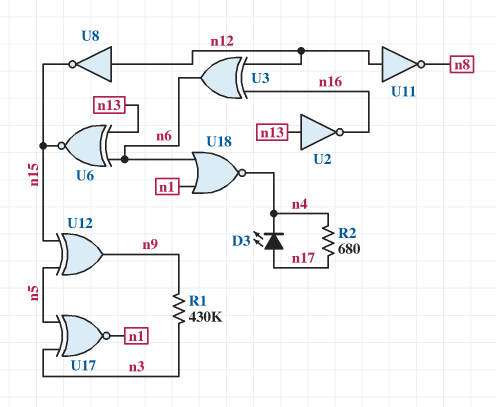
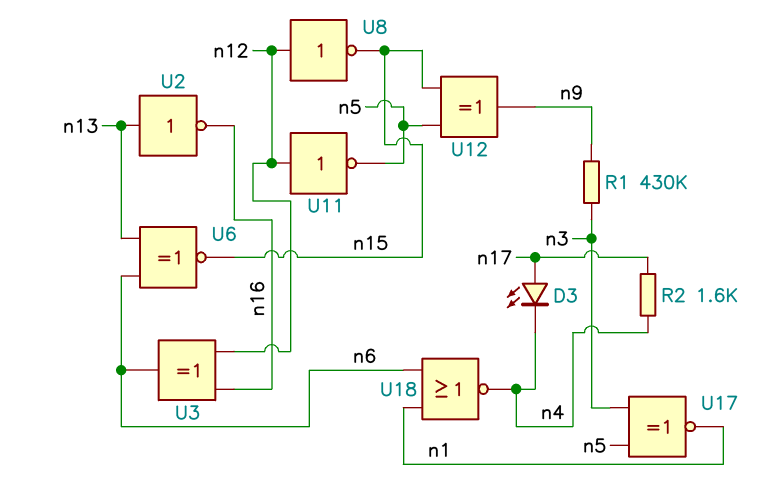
R2: 680 (n4, n17) -> 1.6k (n4, n17)
U11: NOT (in n12, out n8) -> NOT (in n12, out n5)

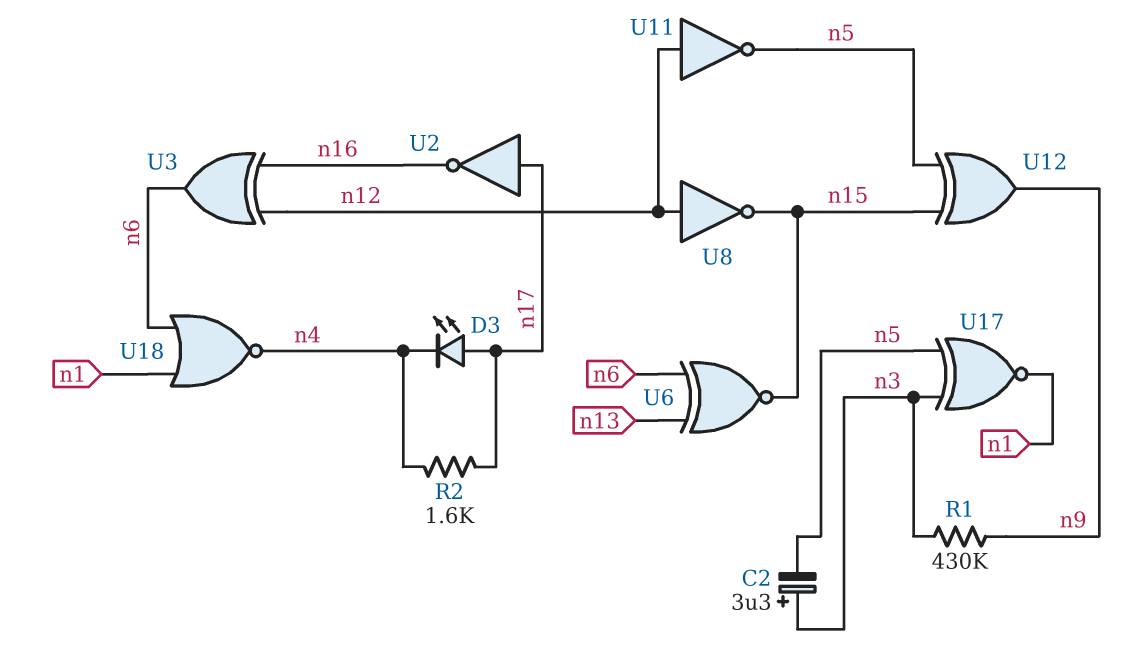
C2: none -> 3.3uF (plus n3, minus n5)
U2: NOT (in n13, out n16) -> NOT (in n17, out n16)

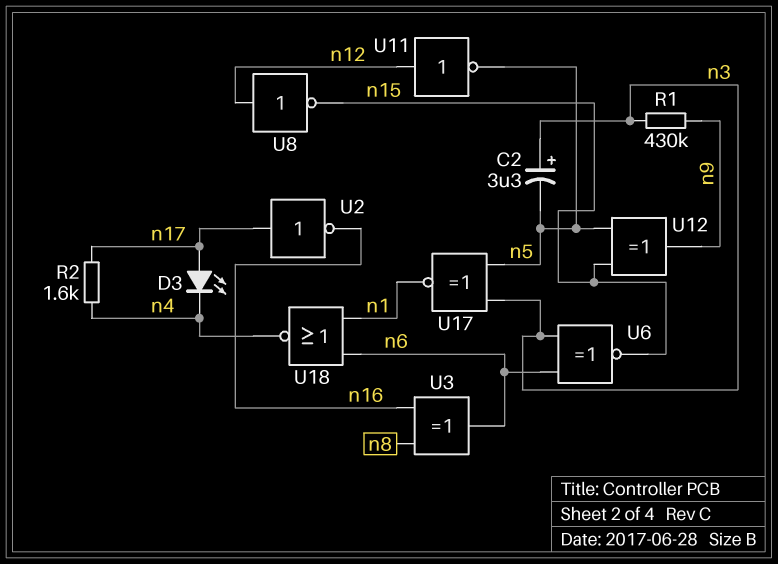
U3: XOR (in n12, in n16, out n6) -> XOR (in n8, in n16, out n6)
U6: XNOR (in n6, in n13, out n15) -> XNOR (in n3, in n6, out n15)

